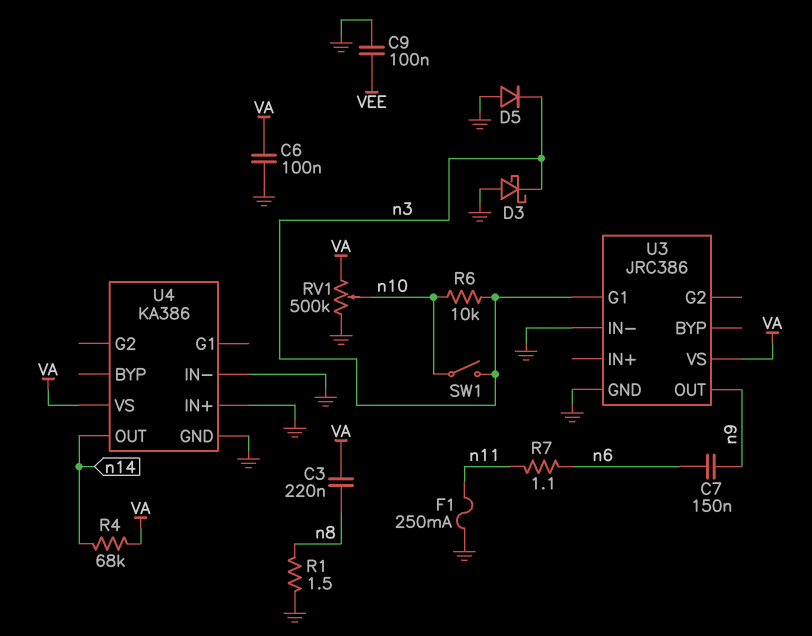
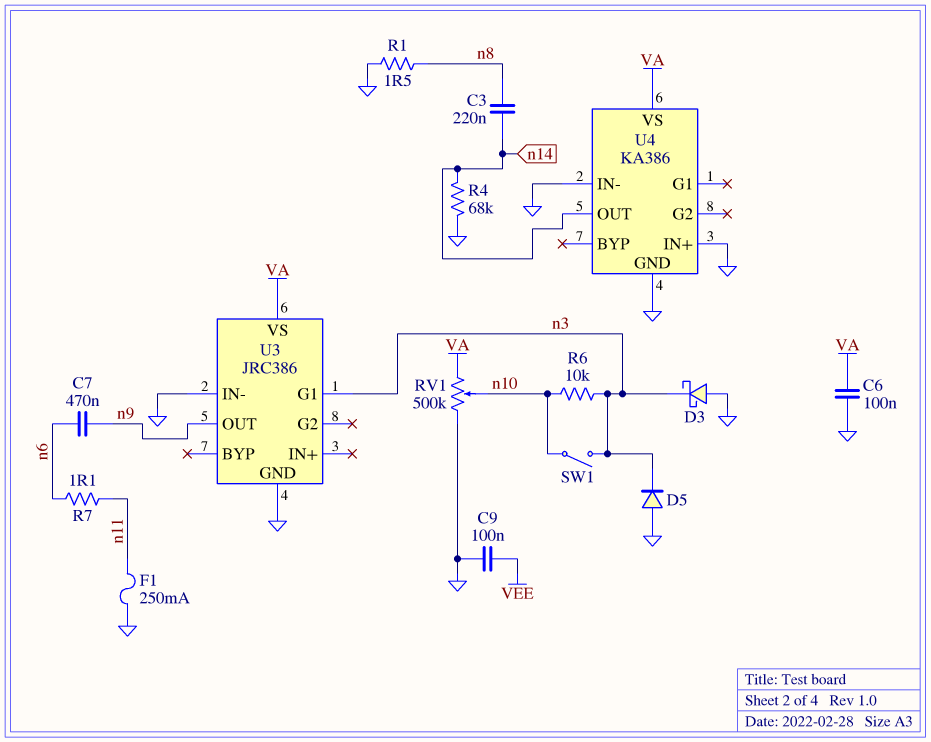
C3: 220nF (VA, n8) -> 220nF (n8, n14)
C7: 150nF (n6, n9) -> 470nF (n6, n9)
R4: 68k (VA, n14) -> 68k (GND, n14)

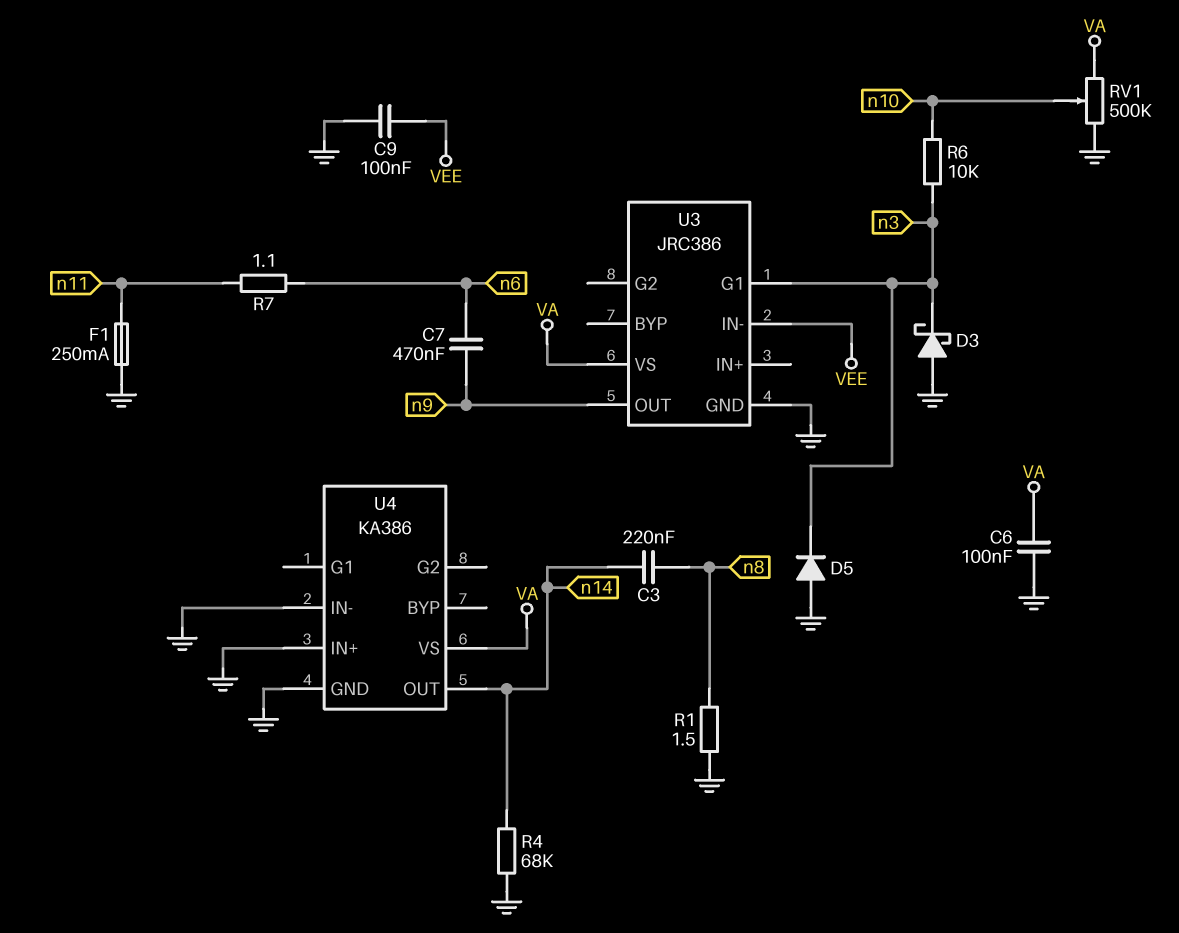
SW1: switch (n3, n10) -> none
U3 pin IN-: GND -> VEE

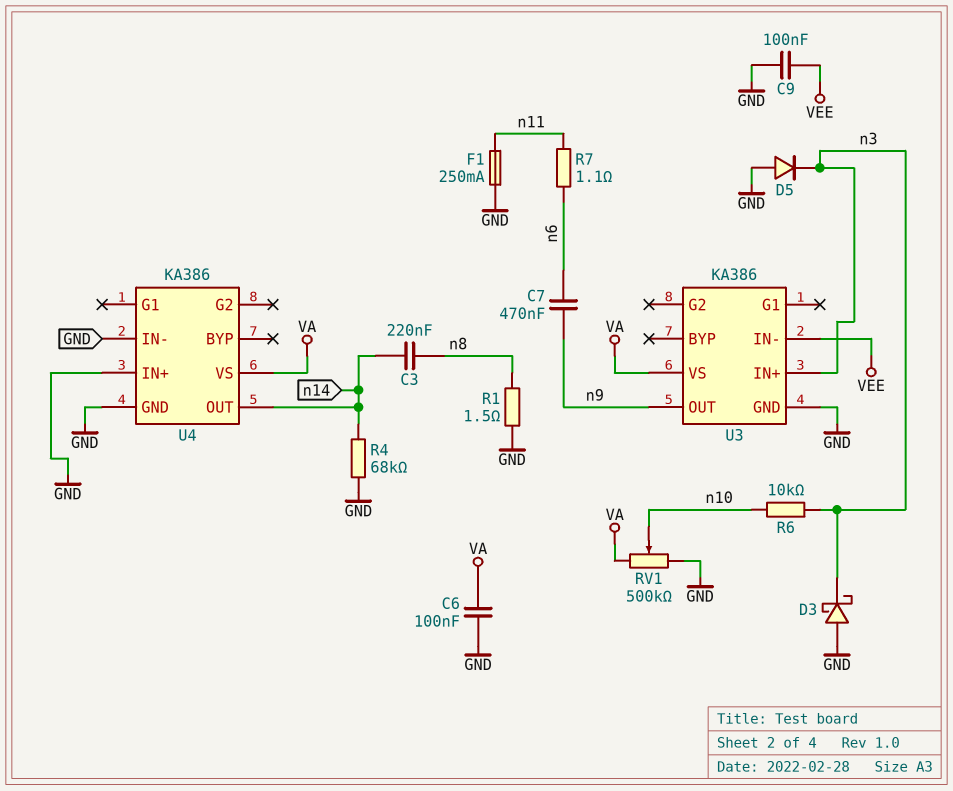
U3: JRC386 -> KA386
U3 pin G1: n3 -> none
U3 pin IN+: none -> n3

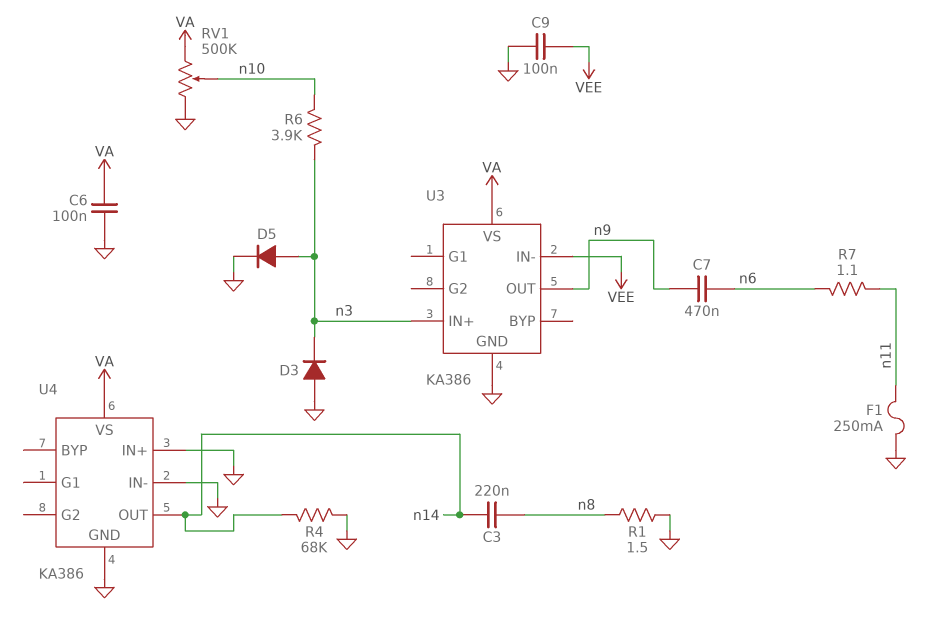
D3: schottky (A GND, K n3) -> diode (A GND, K n3)
D5: diode (A GND, K n3) -> diode (A n3, K GND)
R6: 10k (n3, n10) -> 3.9k (n3, n10)

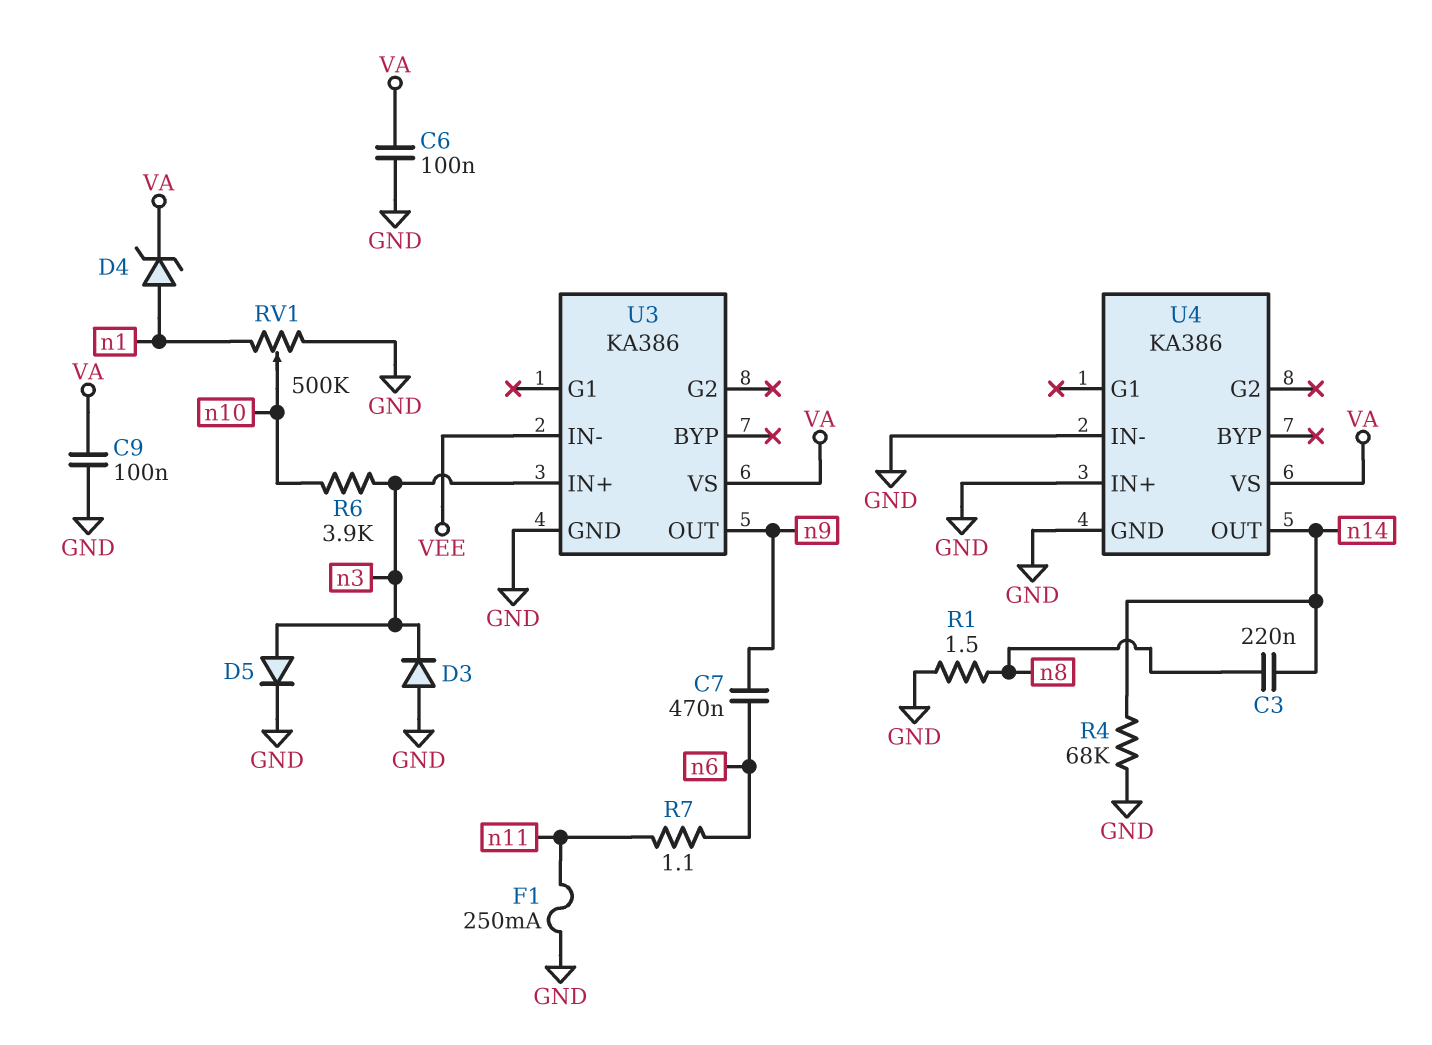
C9: 100nF (GND, VEE) -> 100nF (GND, VA)
D4: none -> zener (A n1, K VA)
RV1: 500k (GND, VA, wiper n10) -> 500k (GND, n1, wiper n10)

